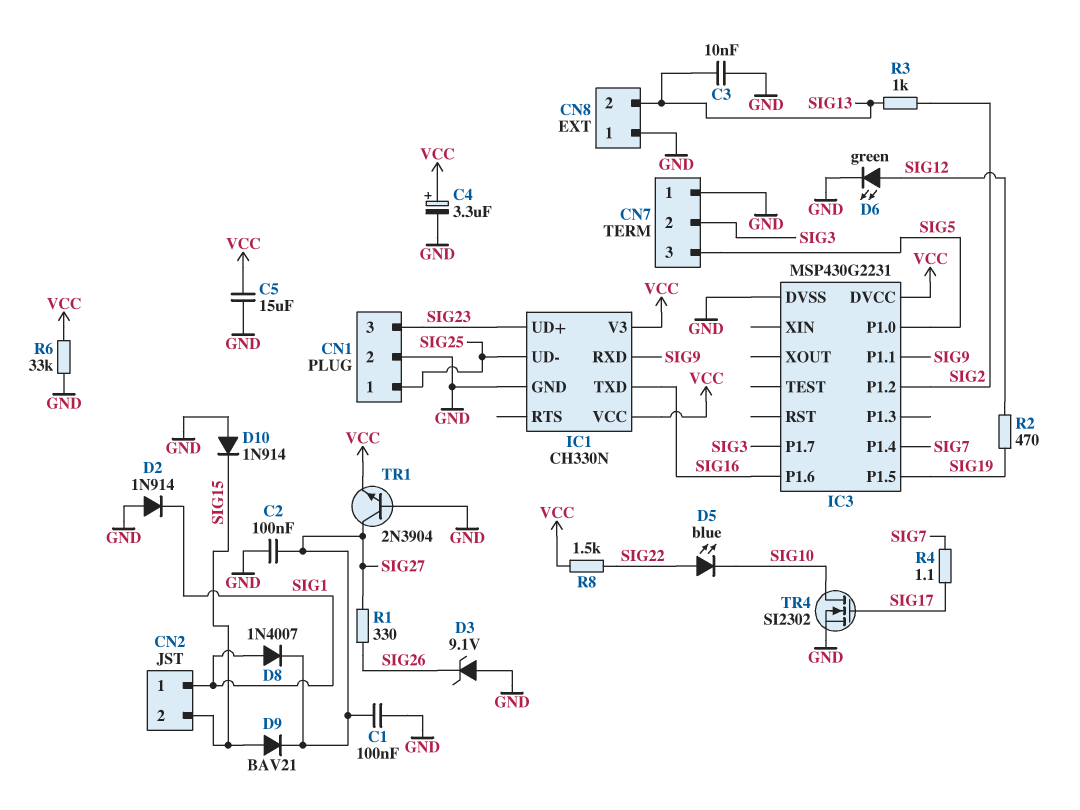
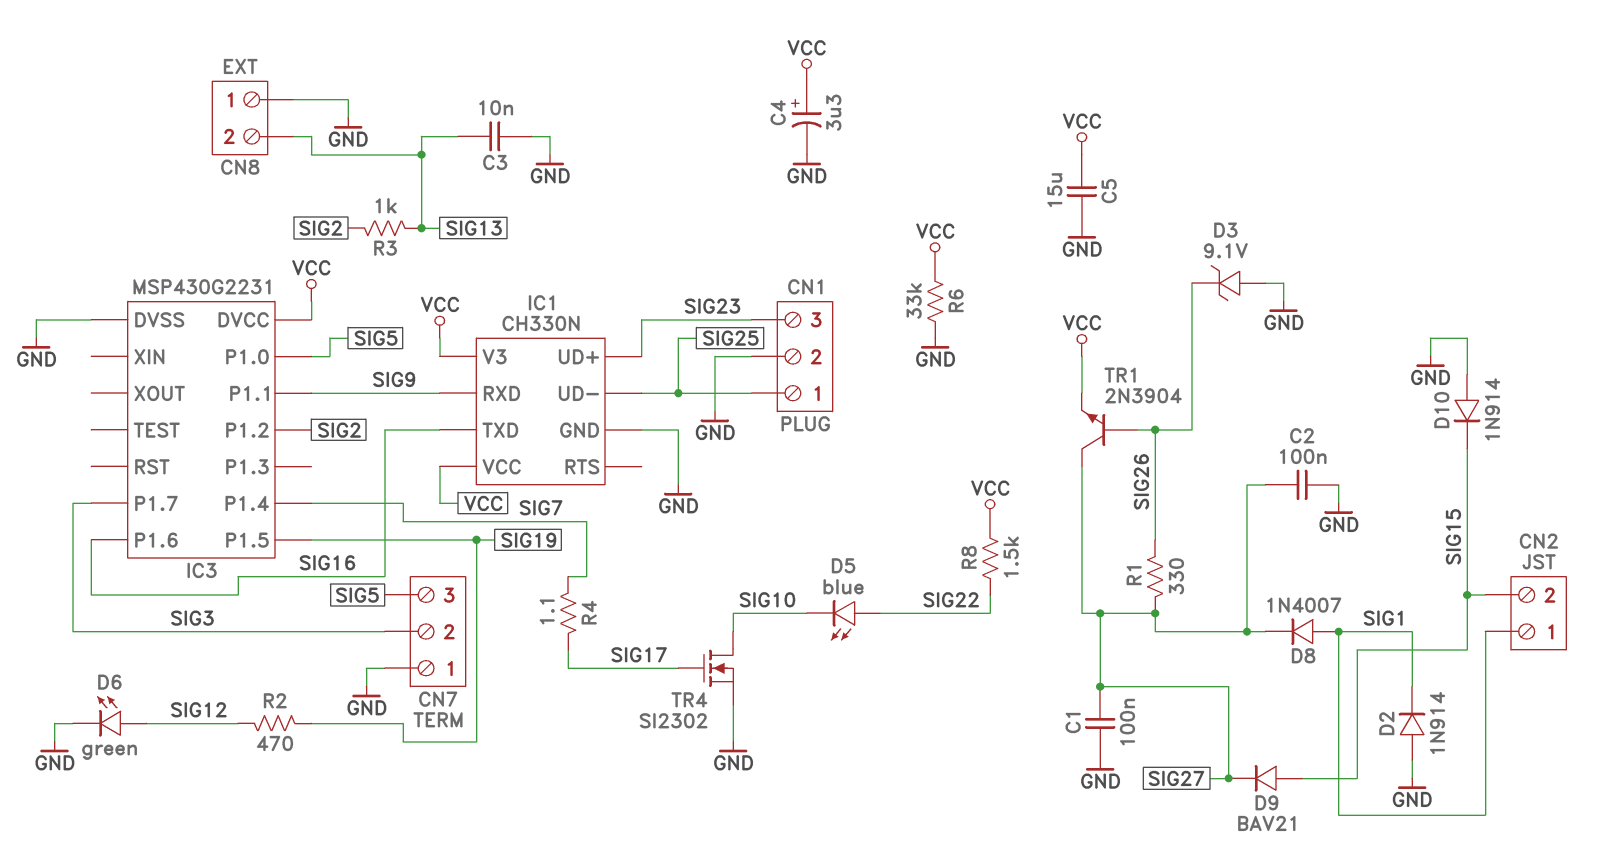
TR1: NPN 2N3904 (B GND, C SIG27, E VCC) -> NPN 2N3904 (B SIG26, C SIG27, E VCC)

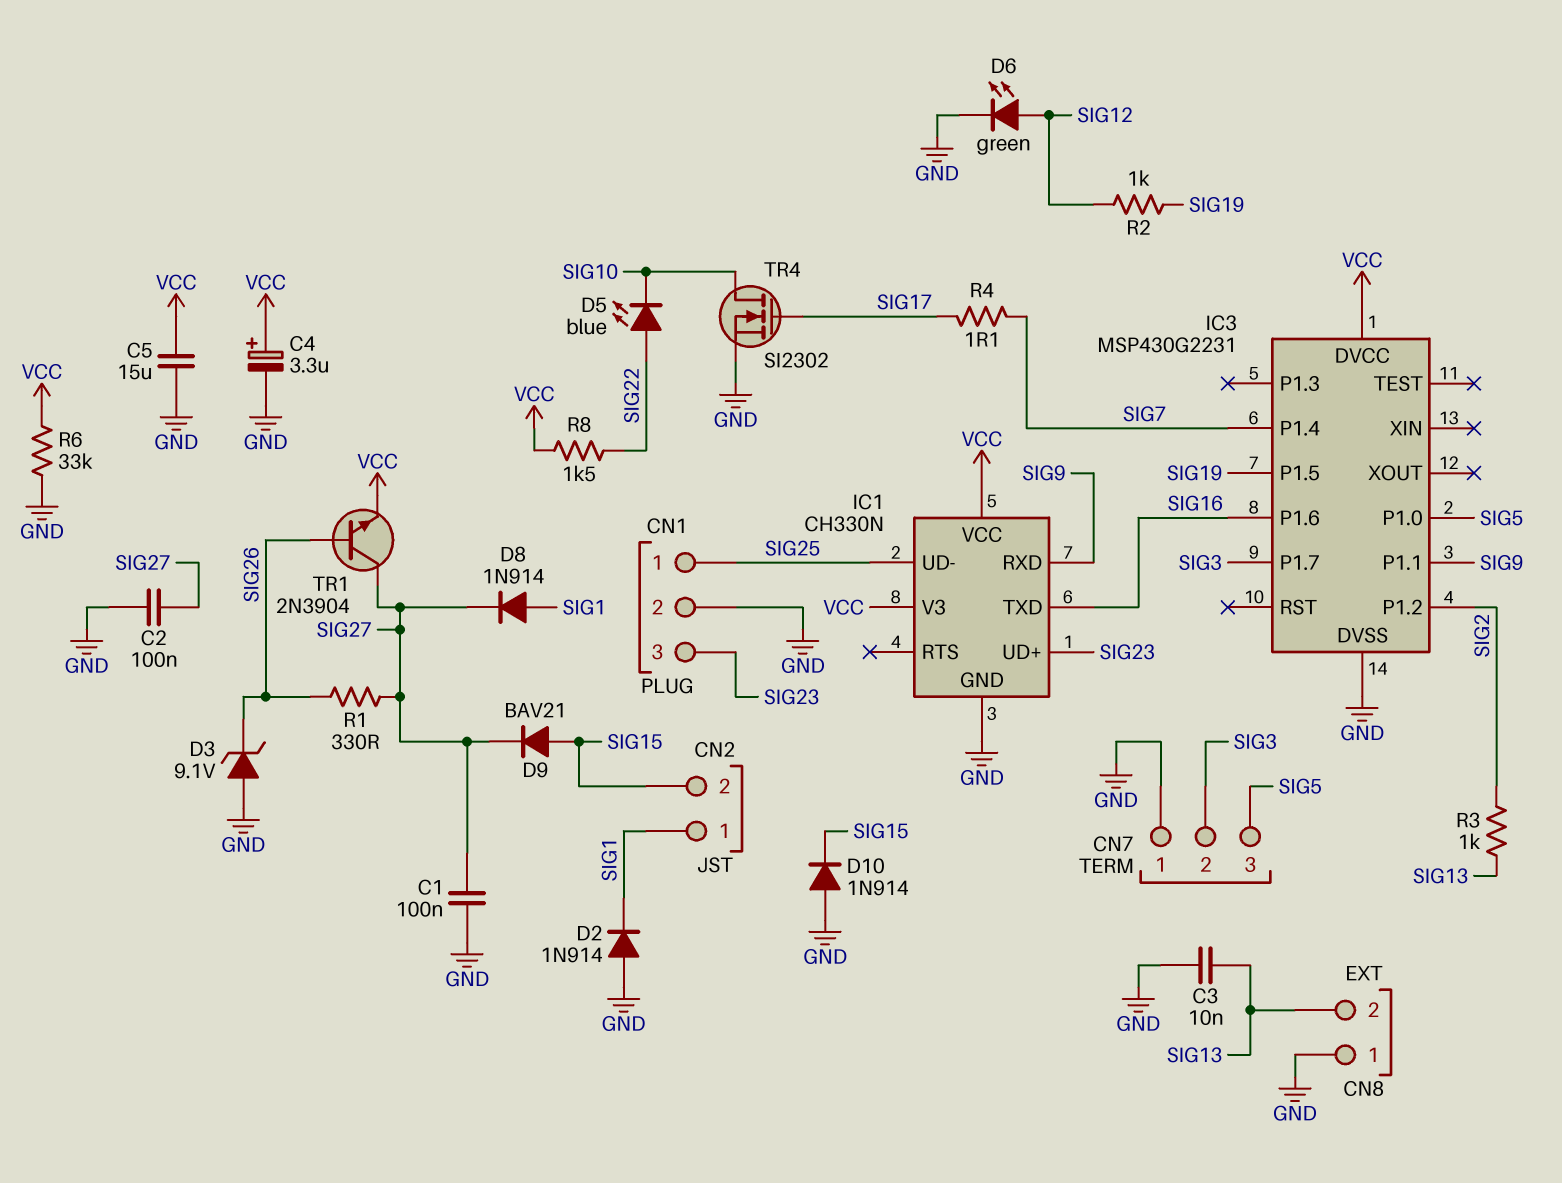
D8: diode 1N4007 (A SIG1, K SIG27) -> diode 1N914 (A SIG1, K SIG27)
R2: 470 (SIG12, SIG19) -> 1k (SIG12, SIG19)

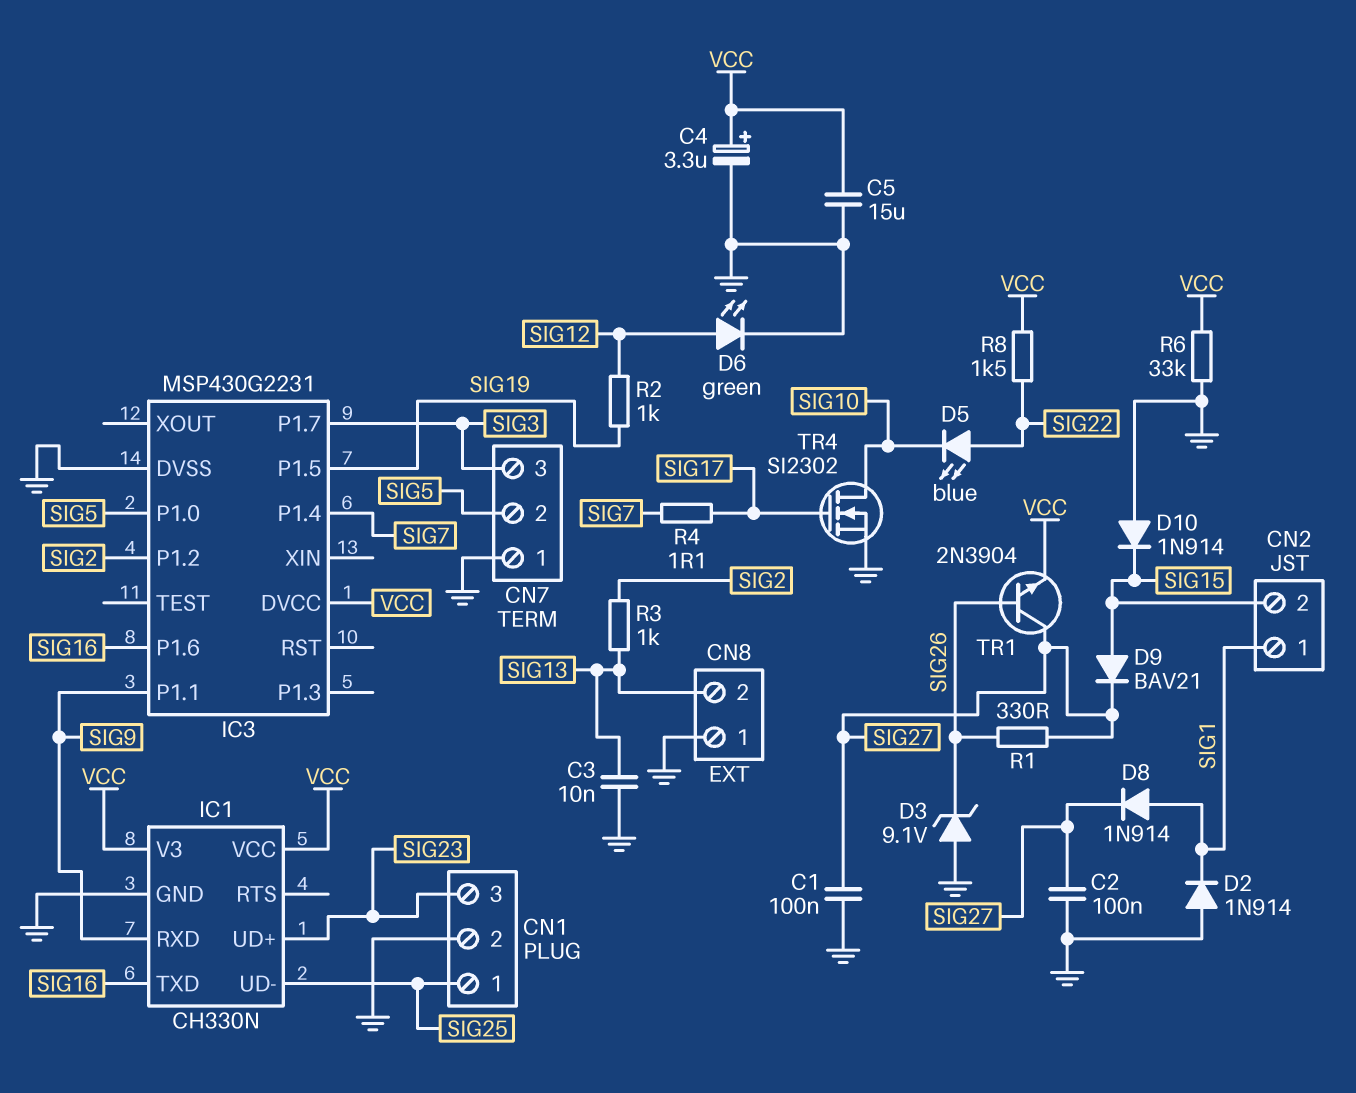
CN7 pin 2: SIG3 -> SIG5
CN7 pin 3: SIG5 -> SIG3

